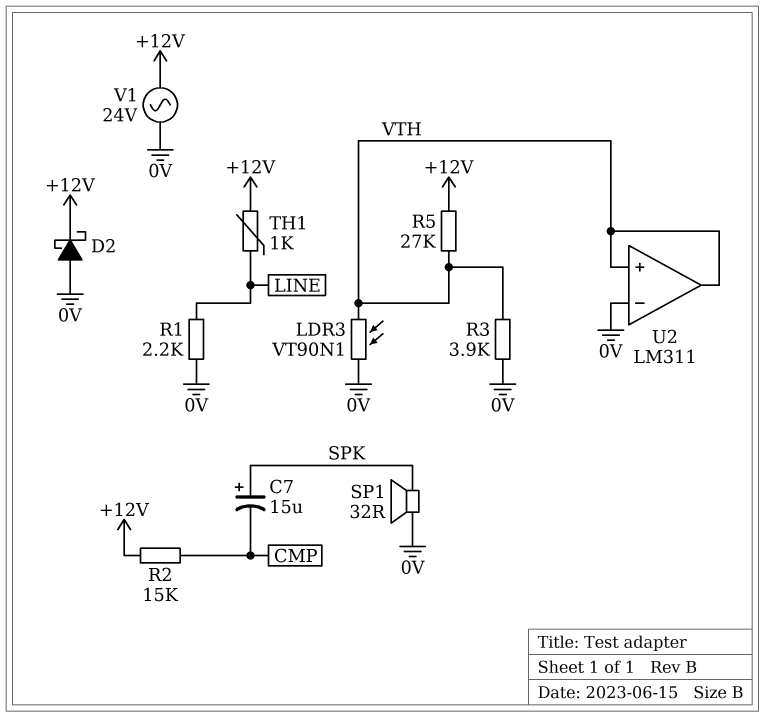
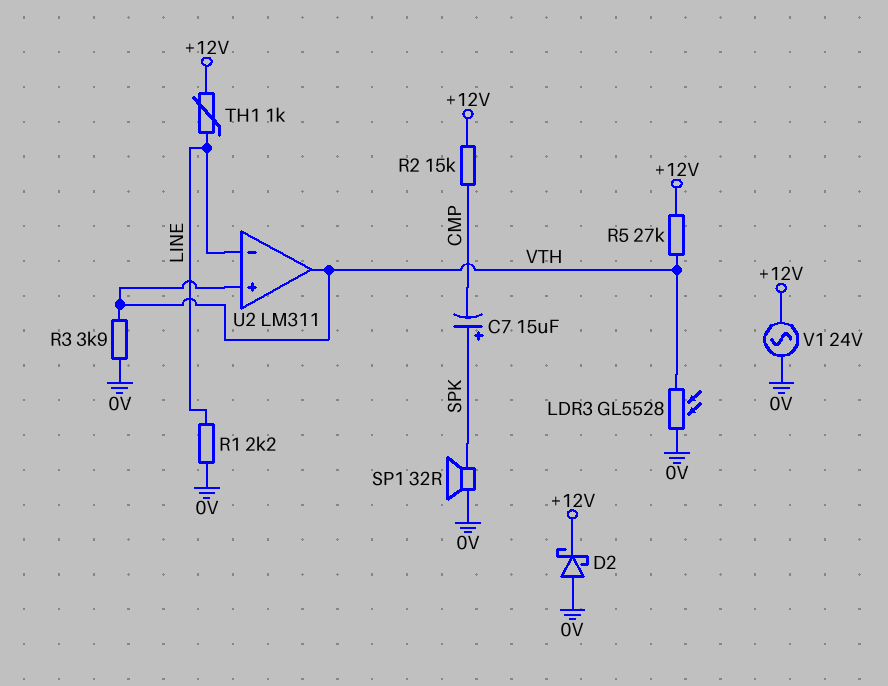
LDR3: VT90N1 (0V, VTH) -> GL5528 (0V, VTH)
U2 pin in-: 0V -> LINE

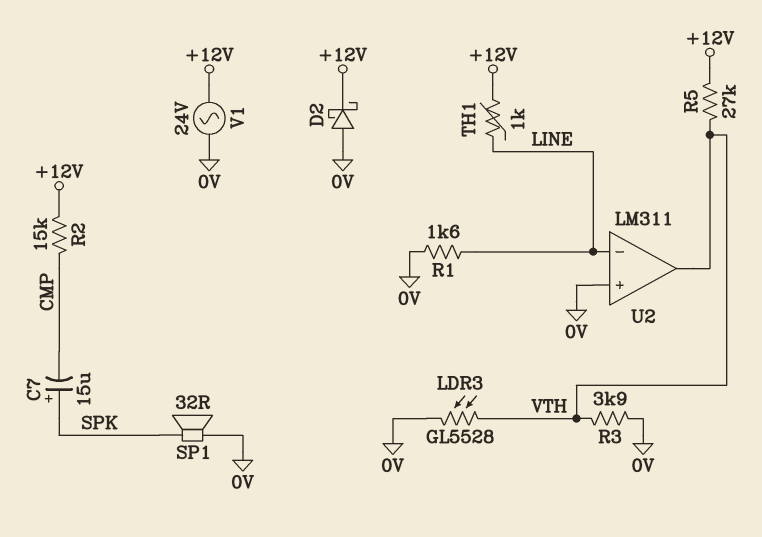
R1: 2.2k (0V, LINE) -> 1.6k (0V, LINE)
U2 pin in+: VTH -> 0V

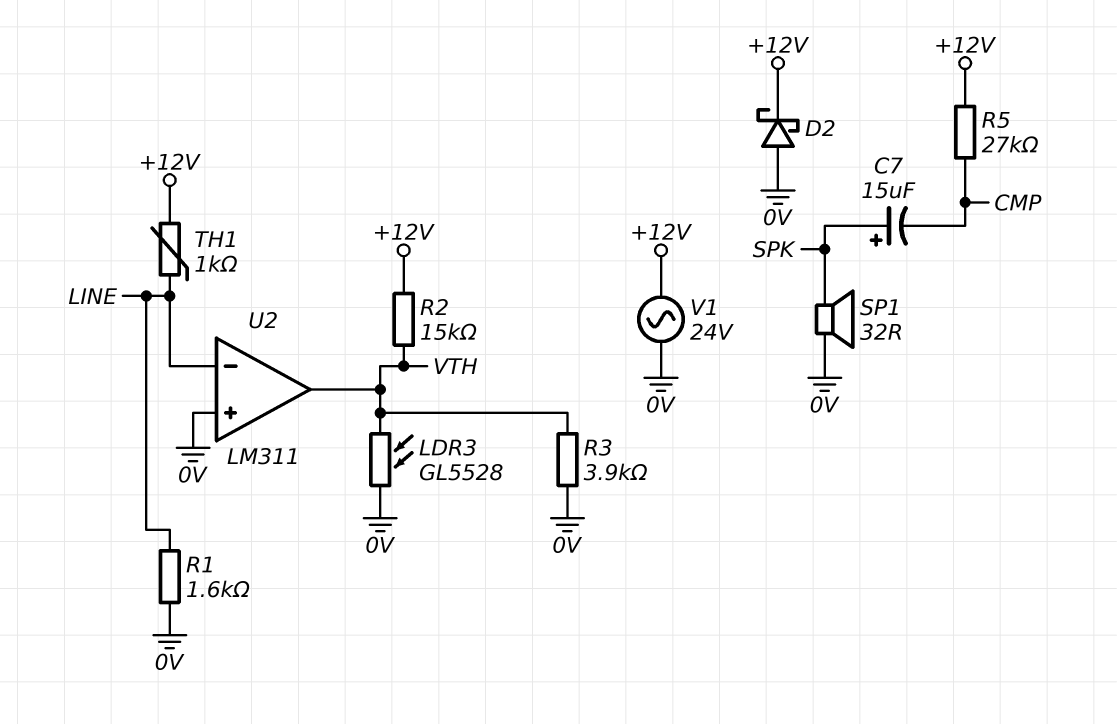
R2: 15k (+12V, CMP) -> 15k (+12V, VTH)
R5: 27k (+12V, VTH) -> 27k (+12V, CMP)

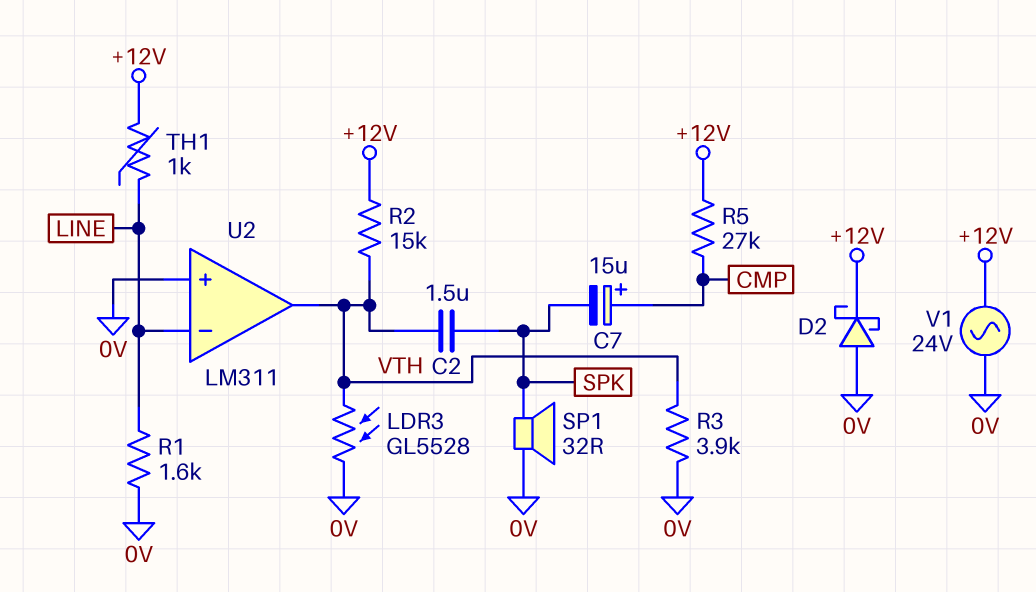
C2: none -> 1.5uF (SPK, VTH)
C7: 15uF (plus SPK, minus CMP) -> 15uF (plus CMP, minus SPK)

